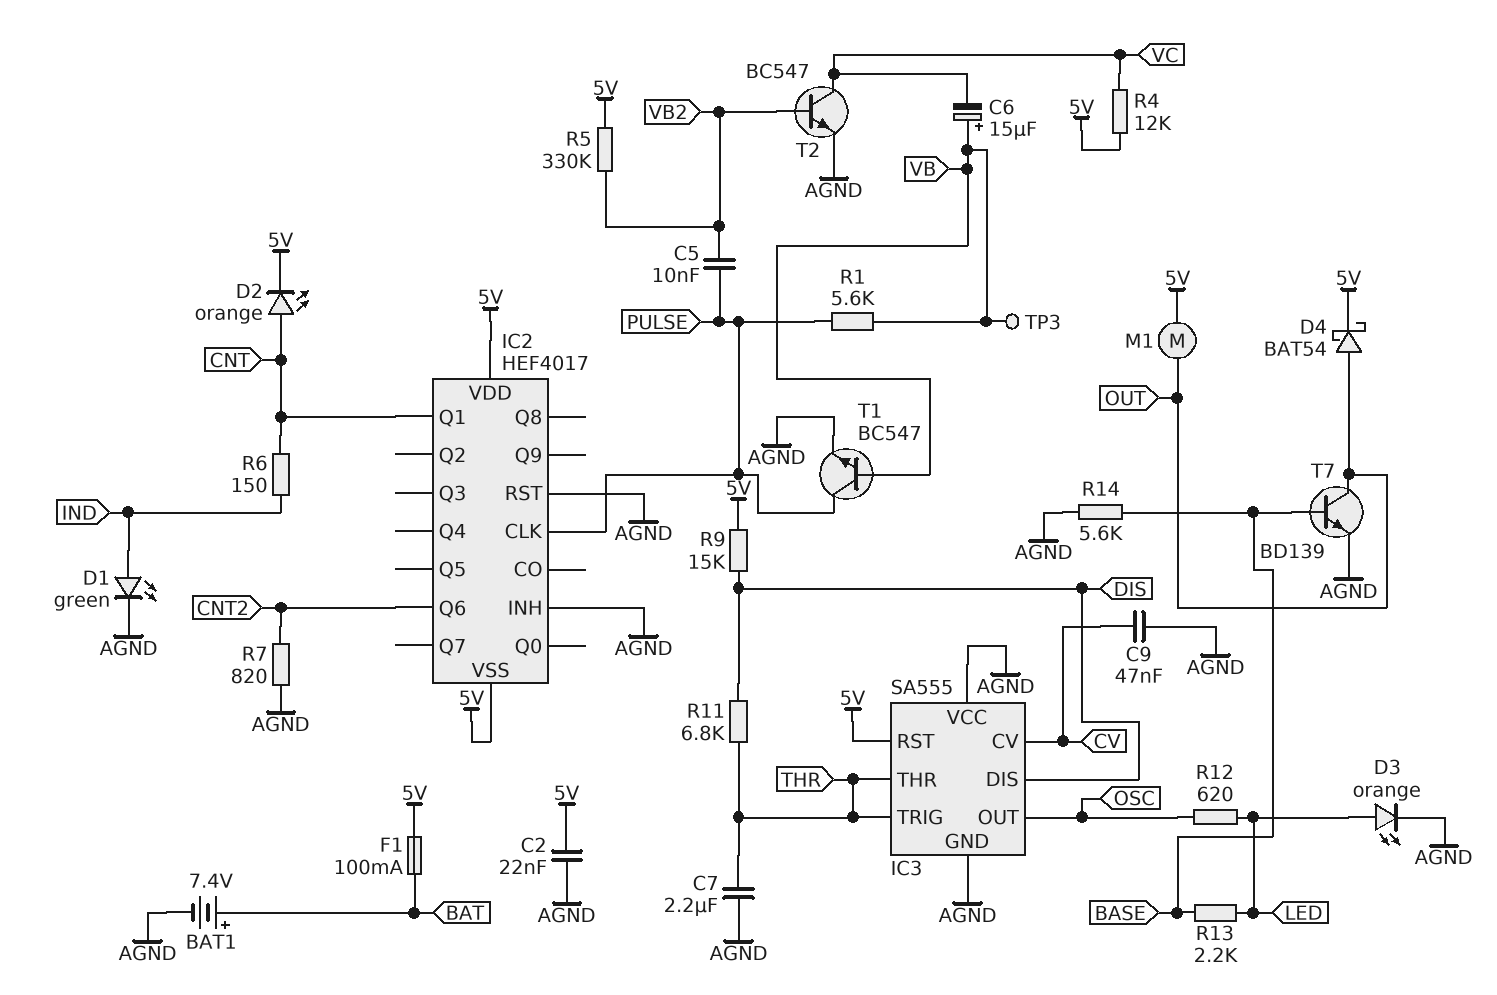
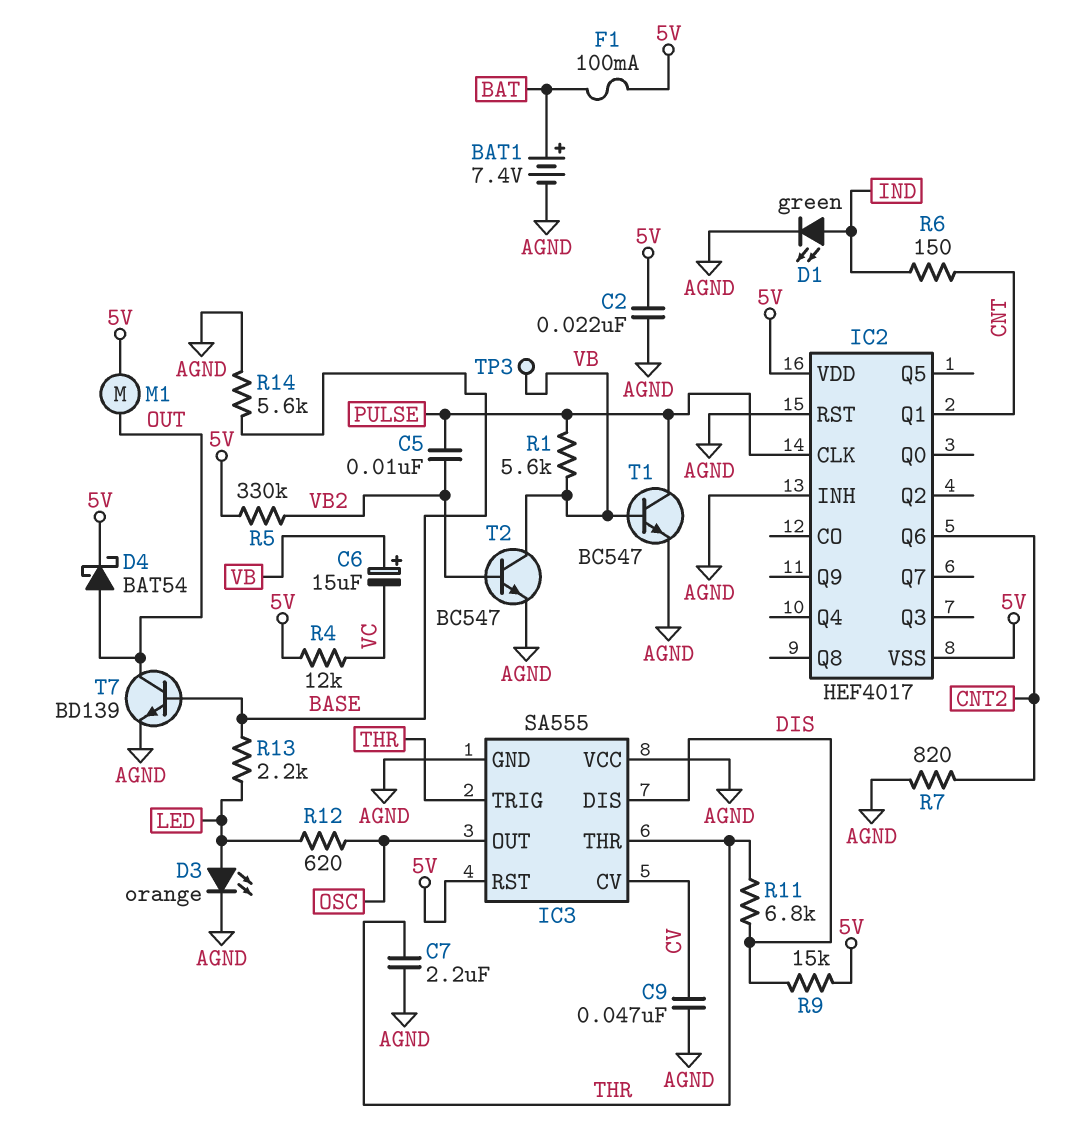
D2: LED orange (A CNT, K 5V) -> none
T2: NPN BC547 (B VB2, C VC, E AGND) -> NPN BC547 (B VB2, C VB, E AGND)

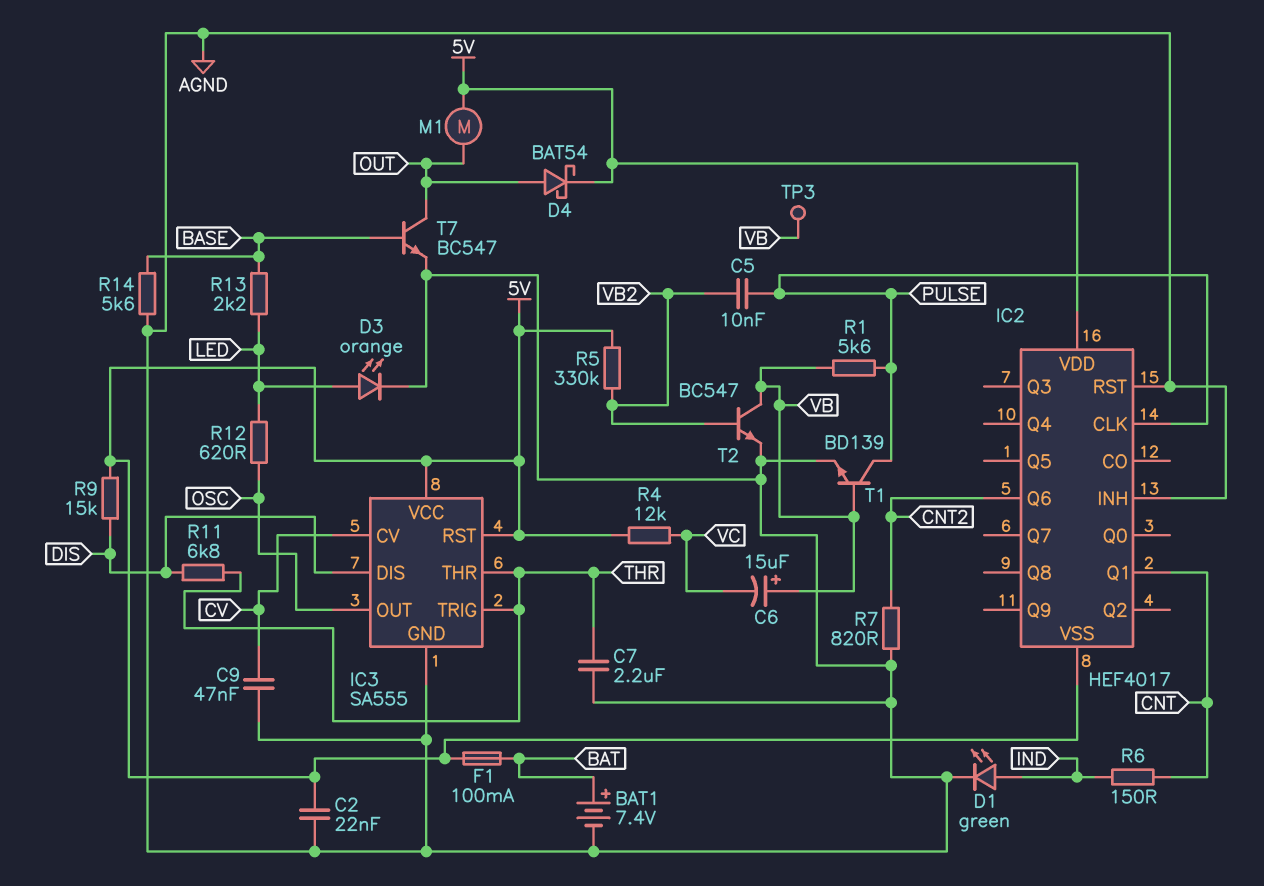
IC3 pin VCC: AGND -> 5V
T1: NPN BC547 (B VB, C PULSE, E AGND) -> NPN BD139 (B VB, C PULSE, E AGND)
T7: NPN BD139 (B BASE, C OUT, E AGND) -> NPN BC547 (B BASE, C OUT, E AGND)

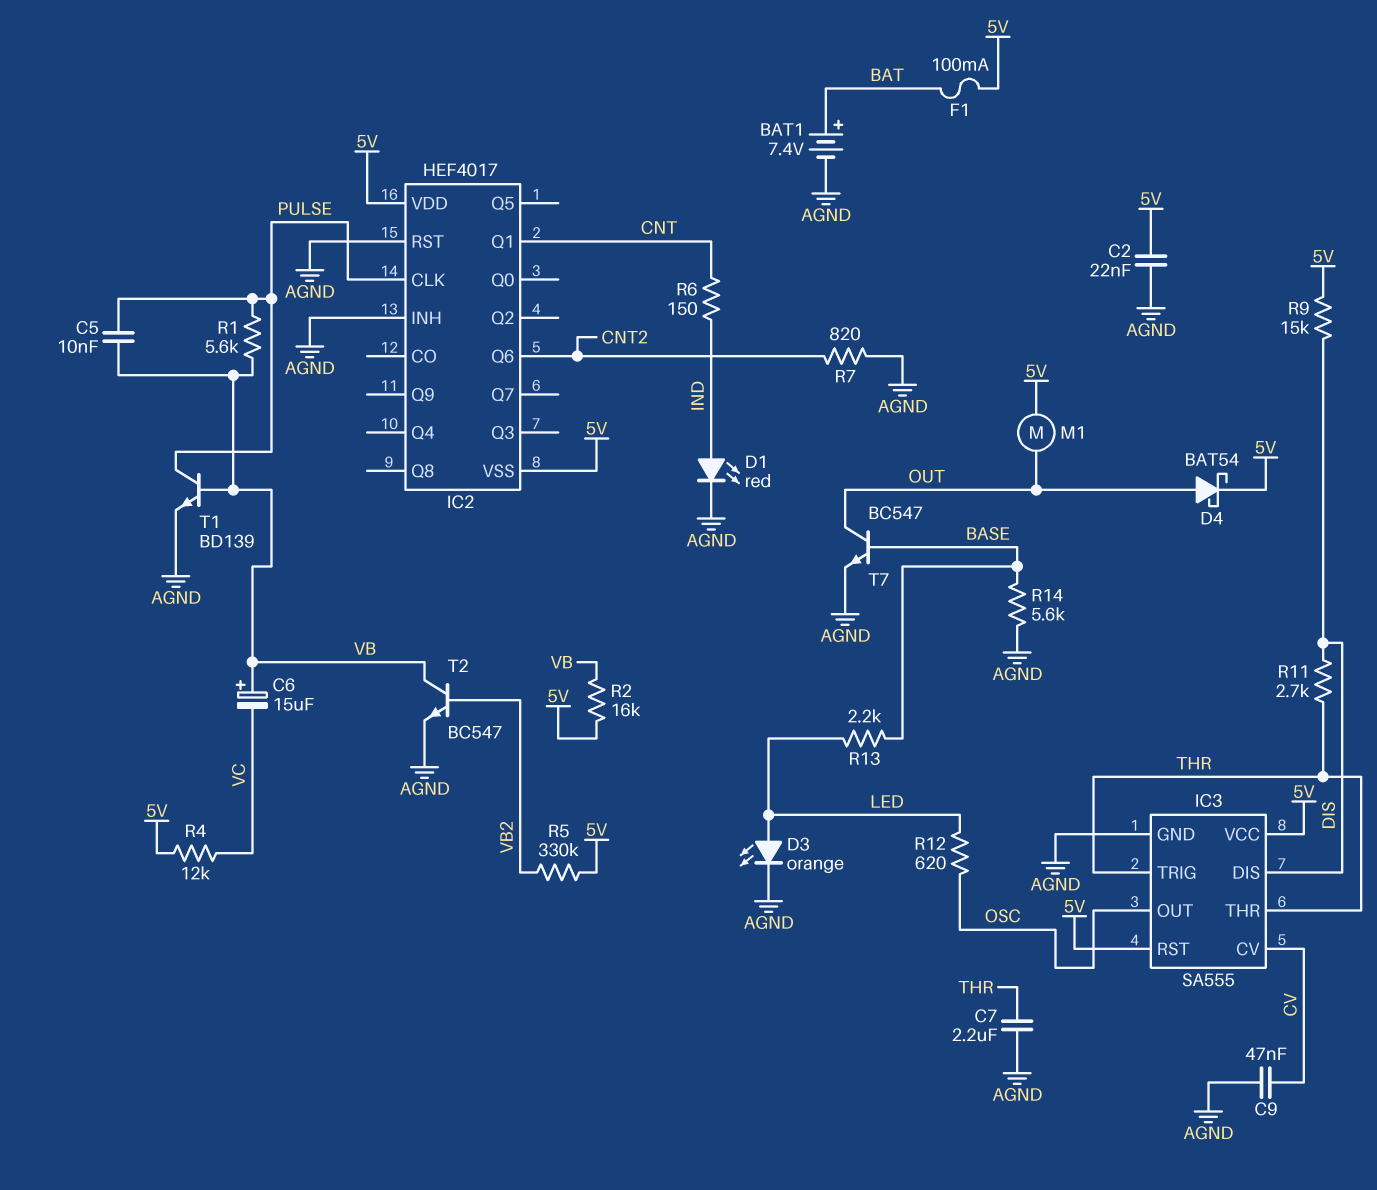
C5: 10nF (PULSE, VB2) -> 10nF (PULSE, VB)
D1: LED green (A IND, K AGND) -> LED red (A IND, K AGND)
R2: none -> 16k (5V, VB)
R11: 6.8k (DIS, THR) -> 2.7k (DIS, THR)
TP3: test point (VB) -> none

